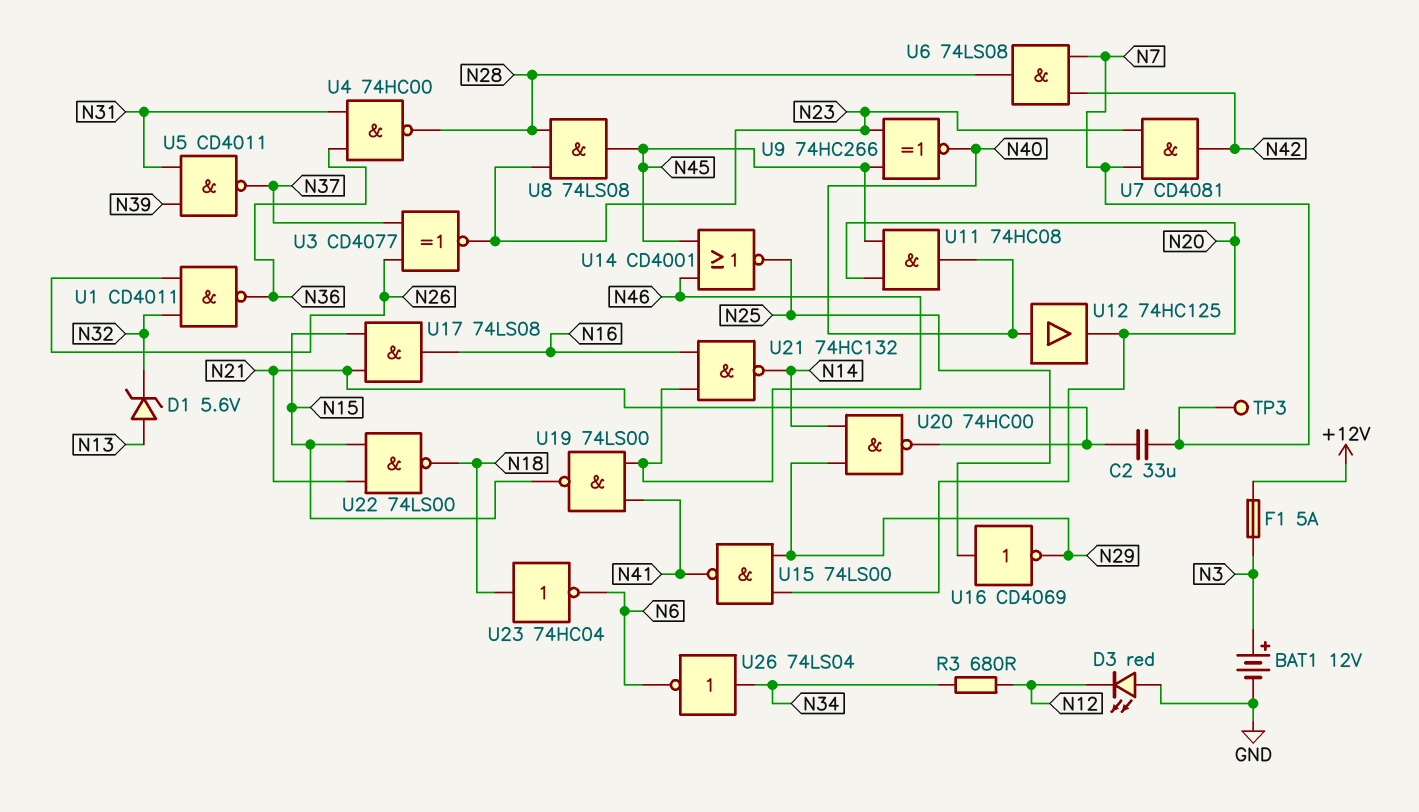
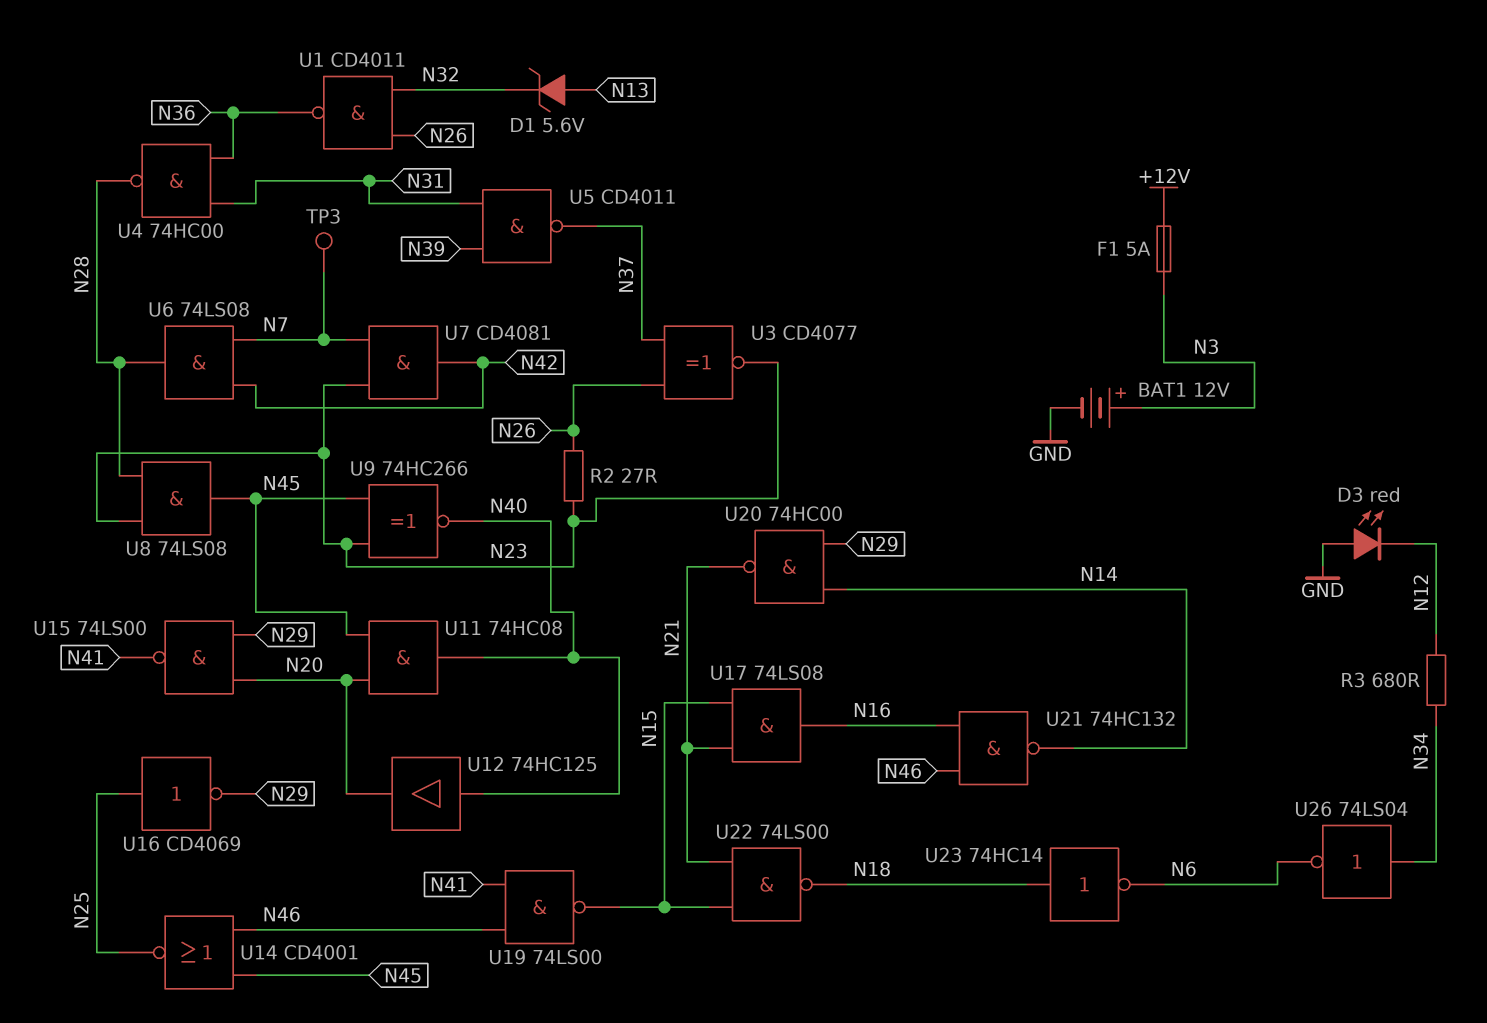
C2: 33uF (N7, N21) -> none
R2: none -> 27 (N23, N26)
U23: NOT 74HC04 (in N18, out N6) -> NOT 74HC14 (in N18, out N6)

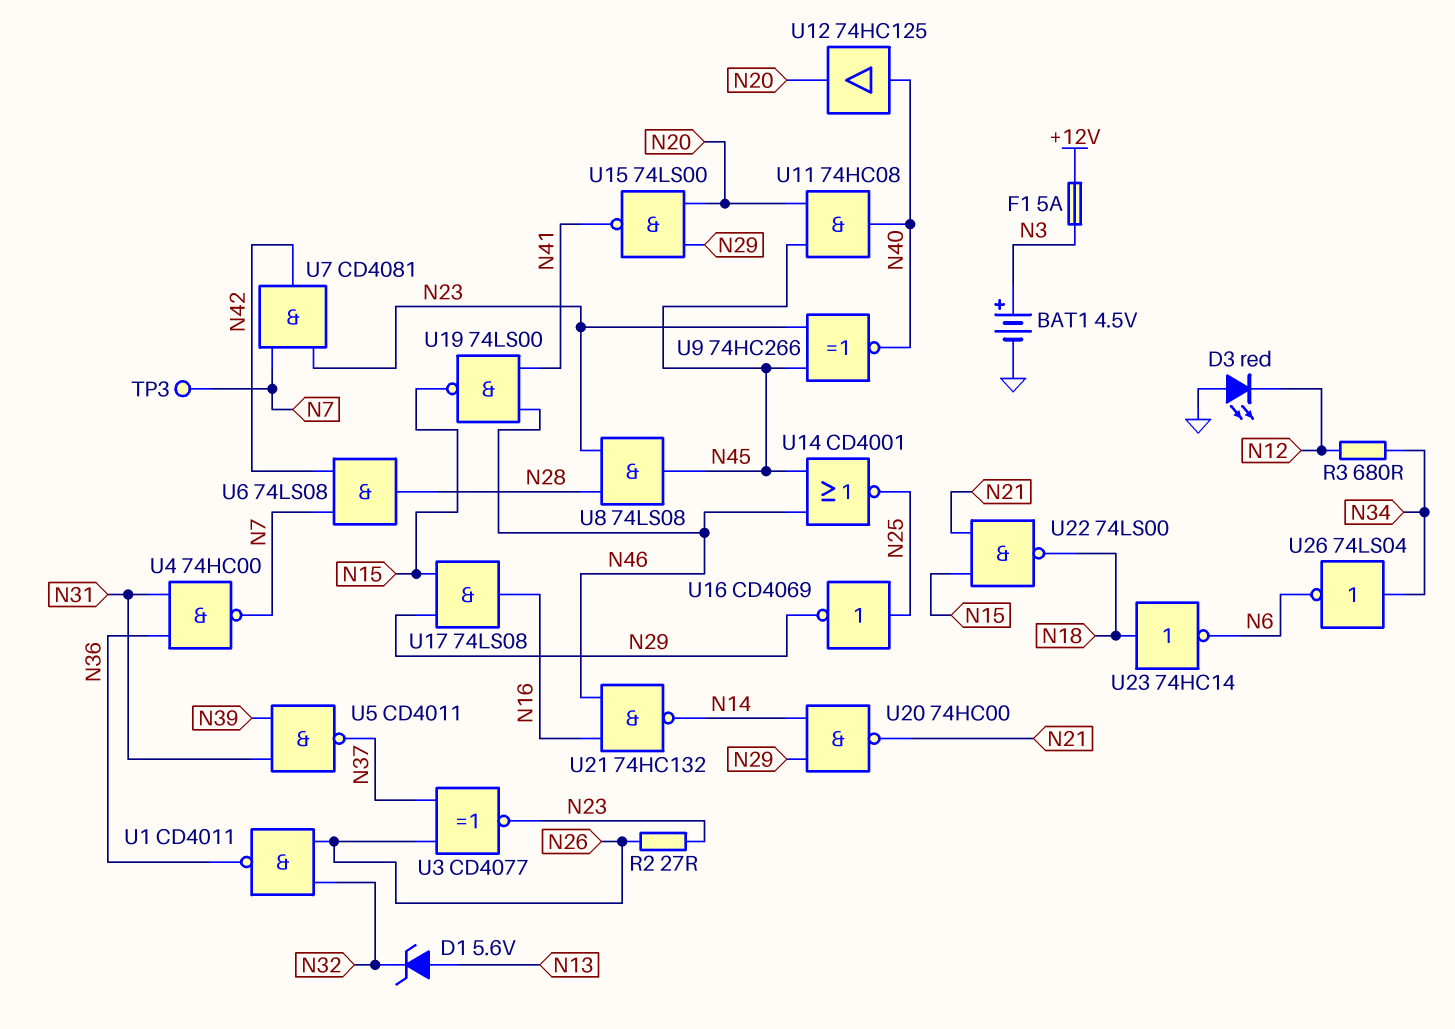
BAT1: 12V (plus N3, minus GND) -> 4.5V (plus N3, minus GND)
U4: NAND 74HC00 (in N31, in N36, out N28) -> NAND 74HC00 (in N31, in N36, out N7)
U17: AND 74LS08 (in N15, in N21, out N16) -> AND 74LS08 (in N15, in N29, out N16)

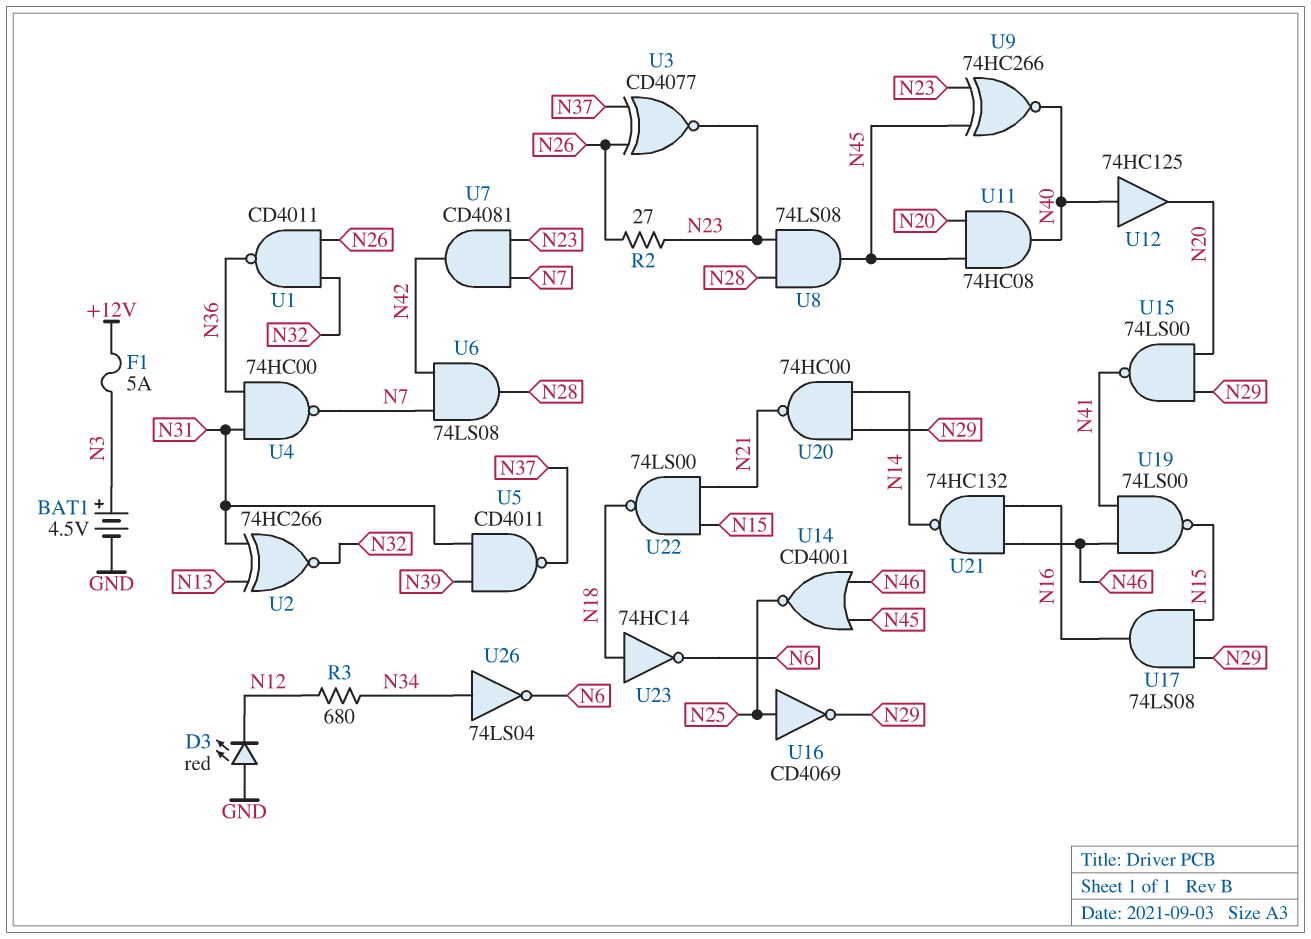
D1: zener 5.6V (A N13, K N32) -> none
TP3: test point (N7) -> none
U2: none -> XNOR 74HC266 (in N13, in N31, out N32)

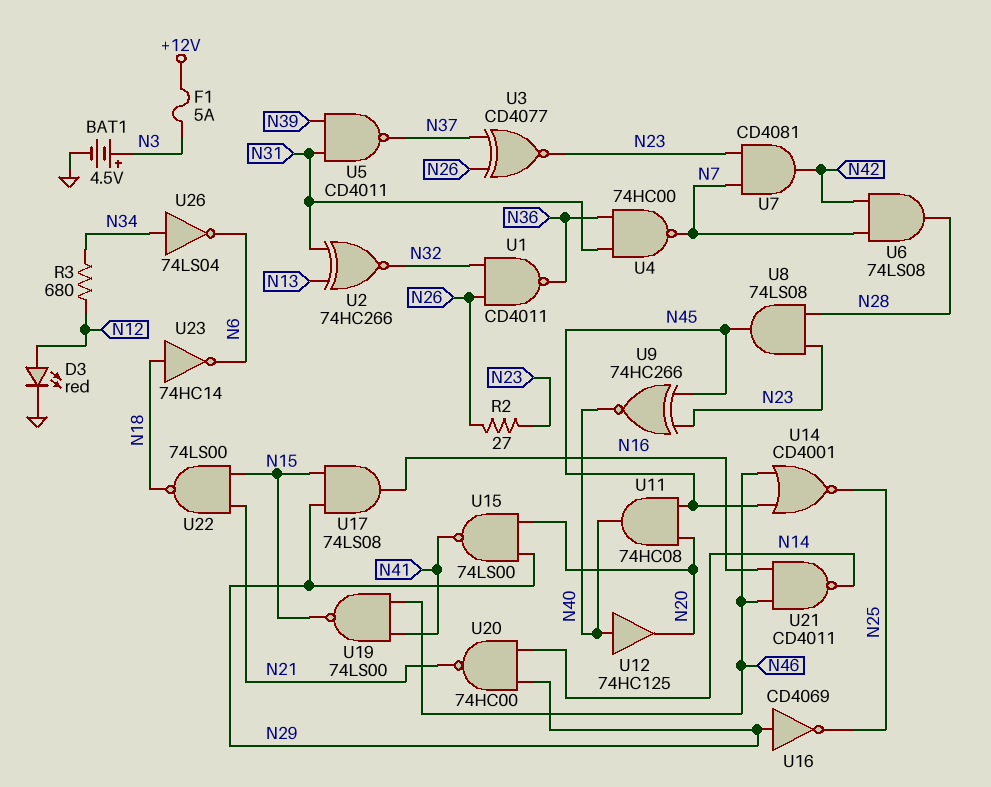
D3: LED red (A GND, K N12) -> LED red (A N12, K GND)
U16: NOT CD4069 (in N25, out N29) -> NOT CD4069 (in N29, out N25)
U21: NAND 74HC132 (in N16, in N46, out N14) -> NAND CD4011 (in N16, in N46, out N14)

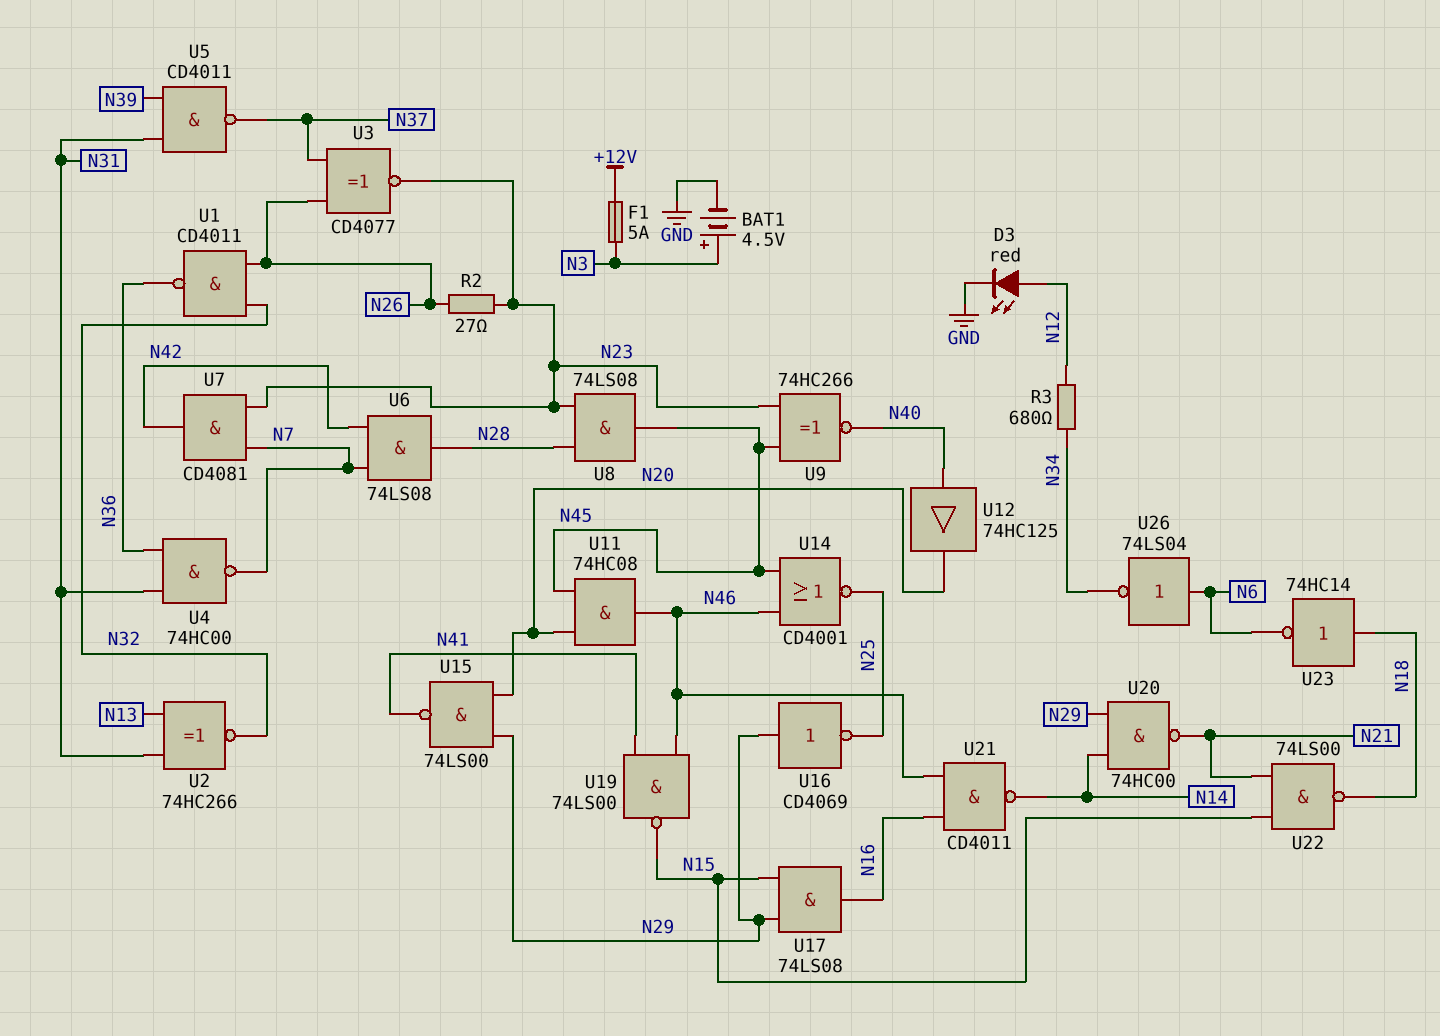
U11: AND 74HC08 (in N20, in N45, out N40) -> AND 74HC08 (in N20, in N45, out N46)
U26: NOT 74LS04 (in N34, out N6) -> NOT 74LS04 (in N6, out N34)

